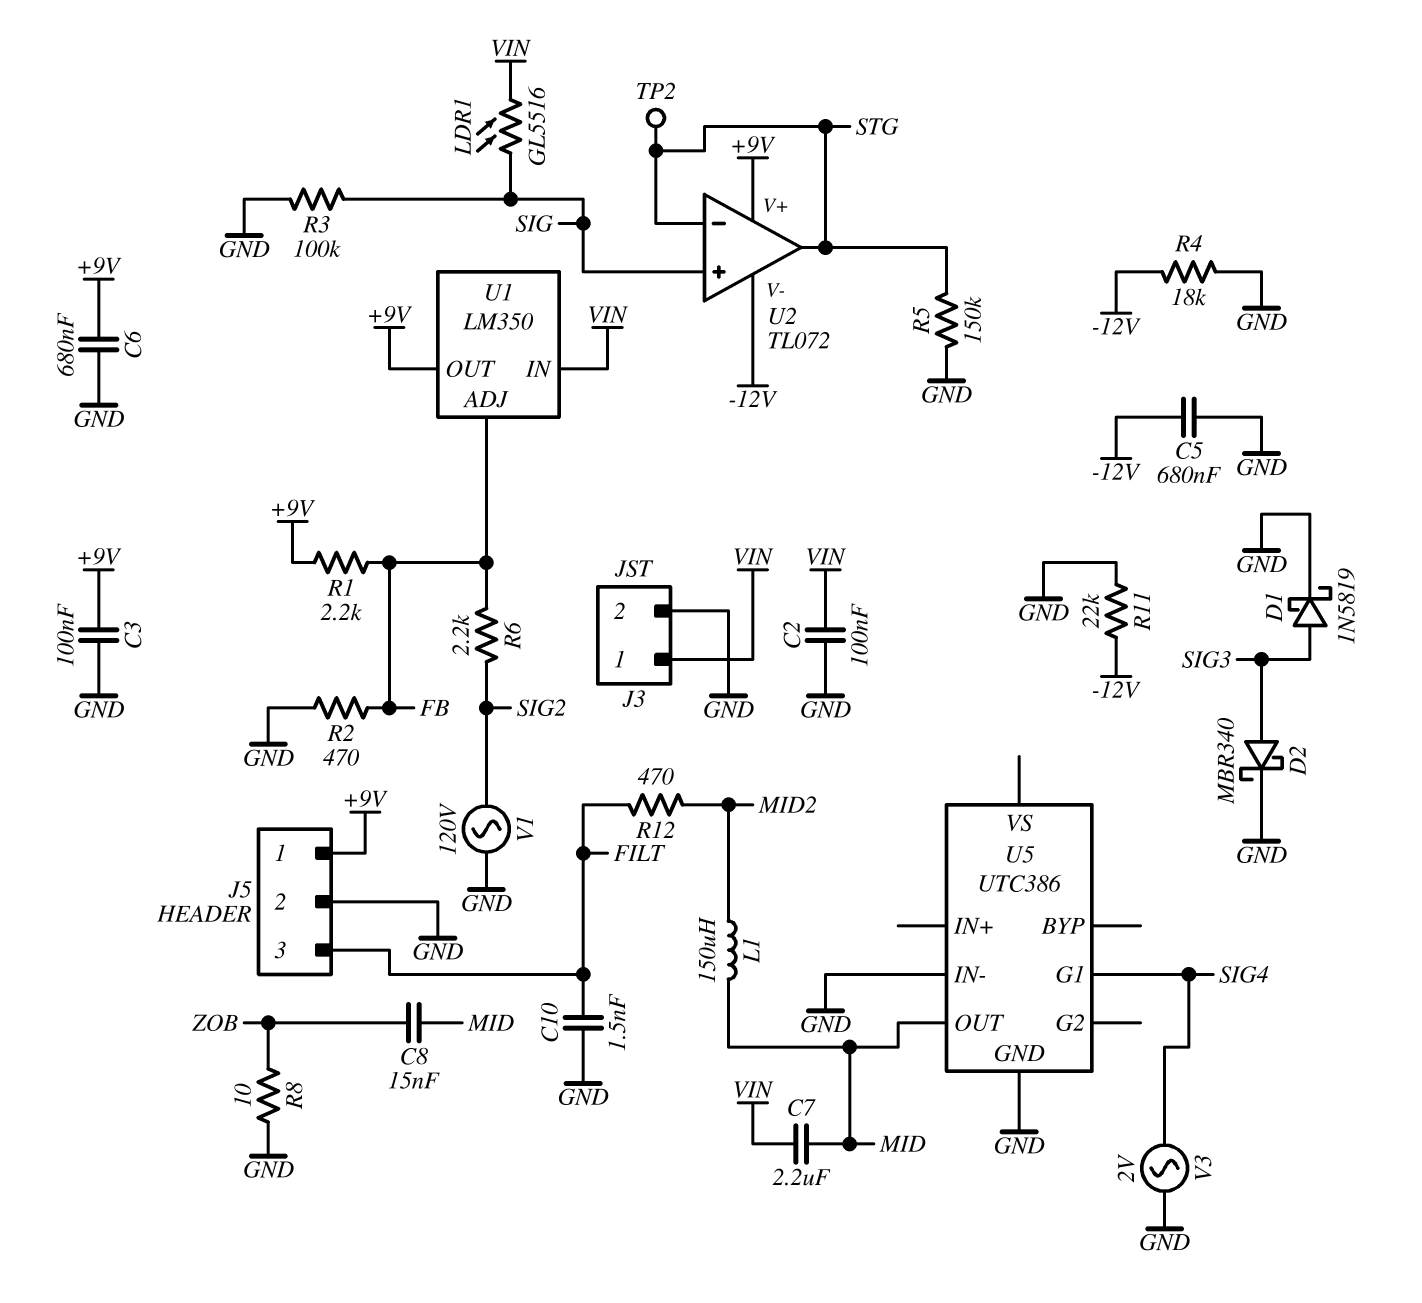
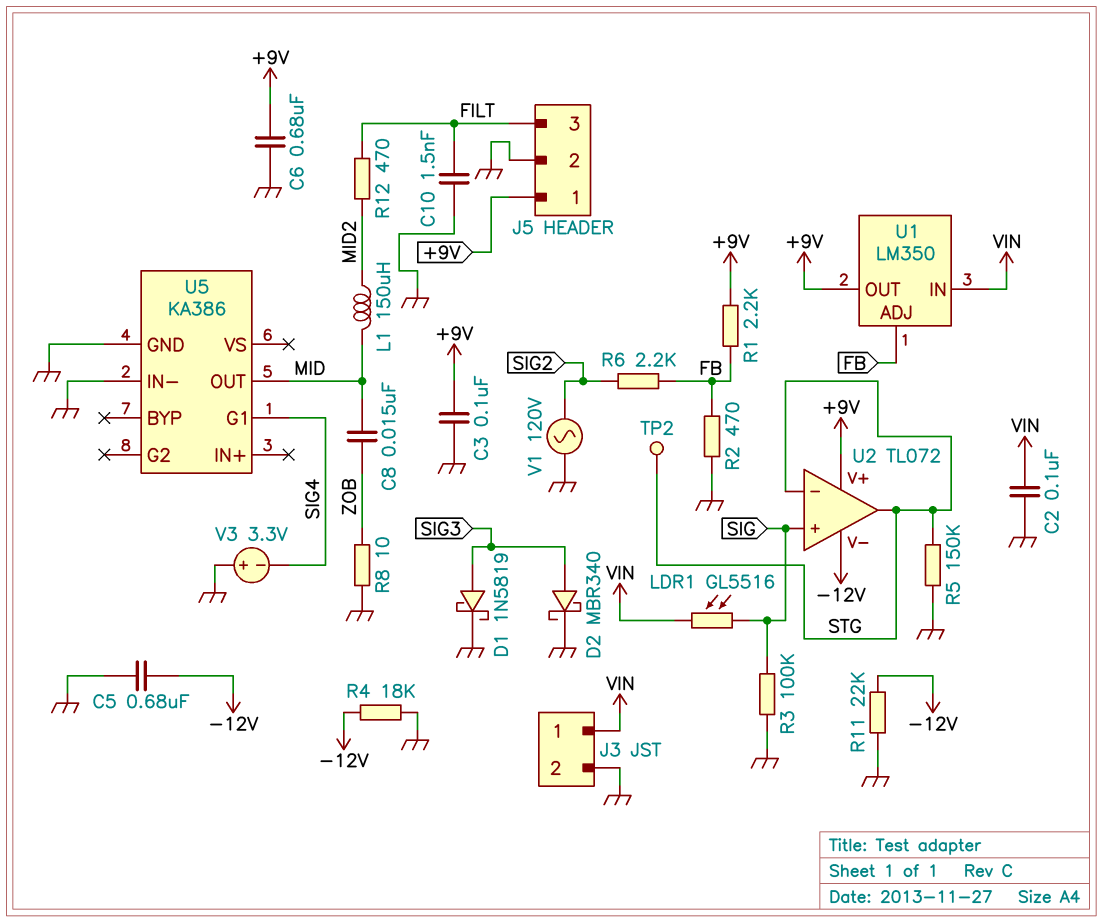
C7: 2.2uF (MID, VIN) -> none
U5: UTC386 -> KA386
V3: AC 2V (GND, SIG4) -> 3.3V (plus GND, minus SIG4)

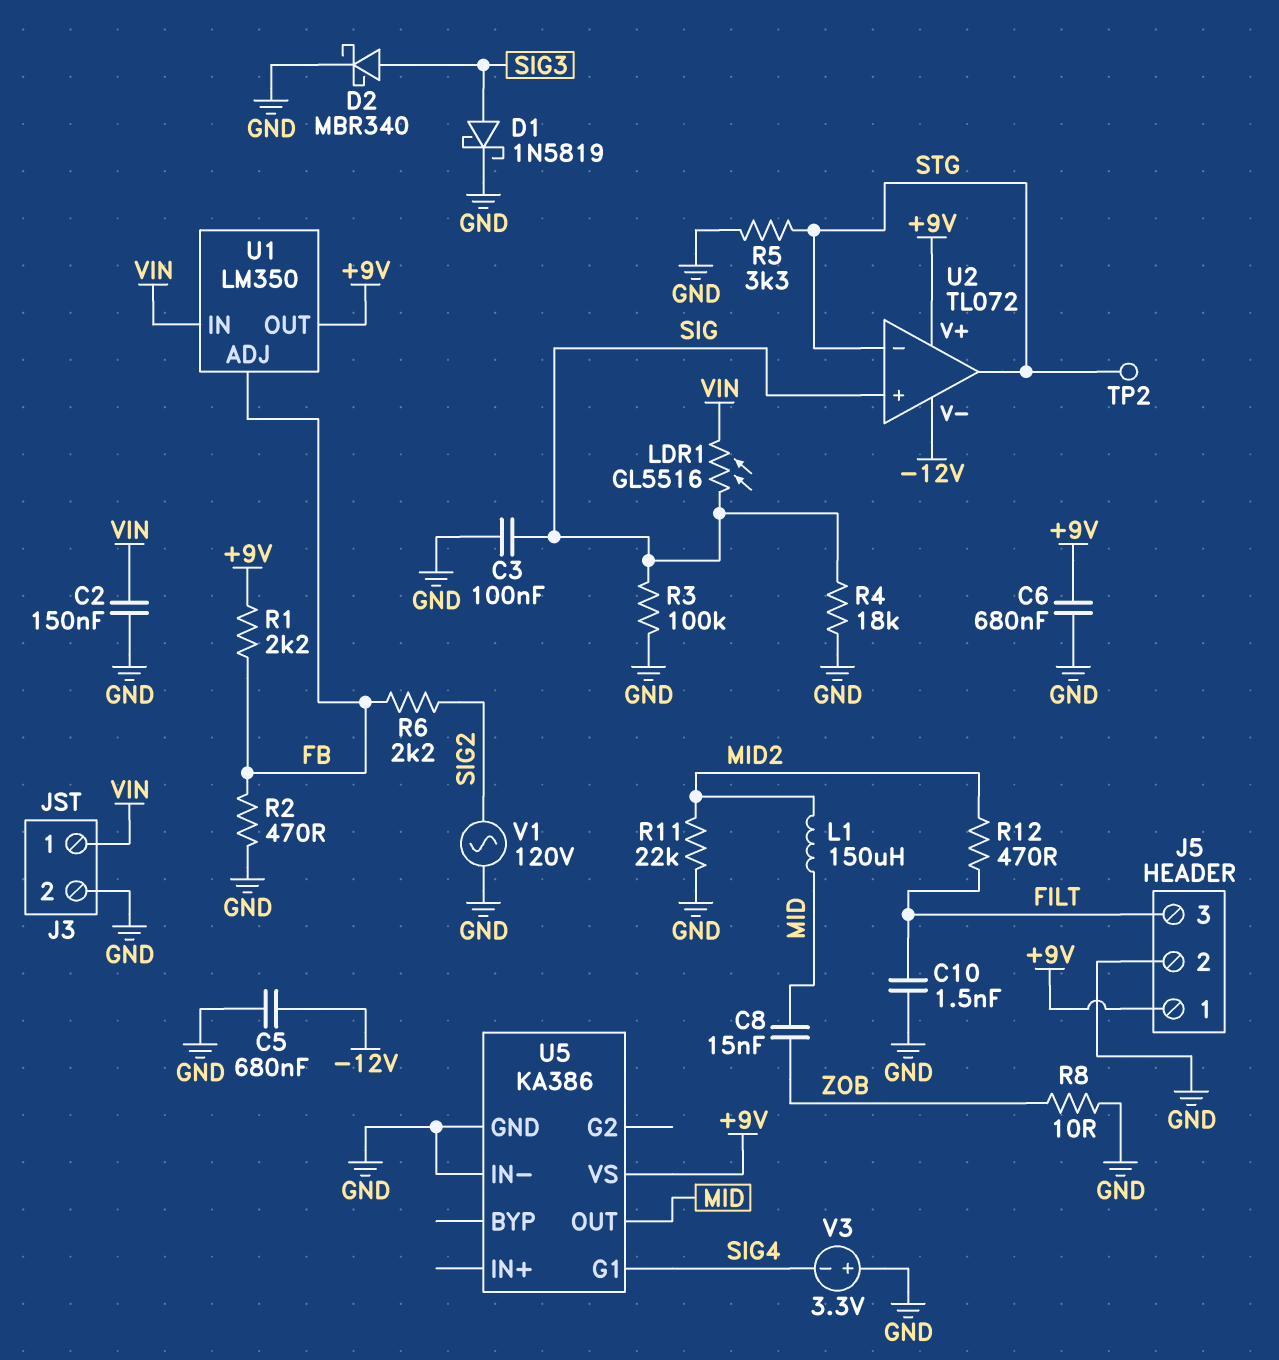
C2: 100nF (GND, VIN) -> 150nF (GND, VIN)
C3: 100nF (+9V, GND) -> 100nF (GND, SIG)
R4: 18k (-12V, GND) -> 18k (GND, SIG)
R5: 150k (GND, STG) -> 3.3k (GND, STG)
R11: 22k (-12V, GND) -> 22k (GND, MID2)
U5 pin VS: none -> +9V

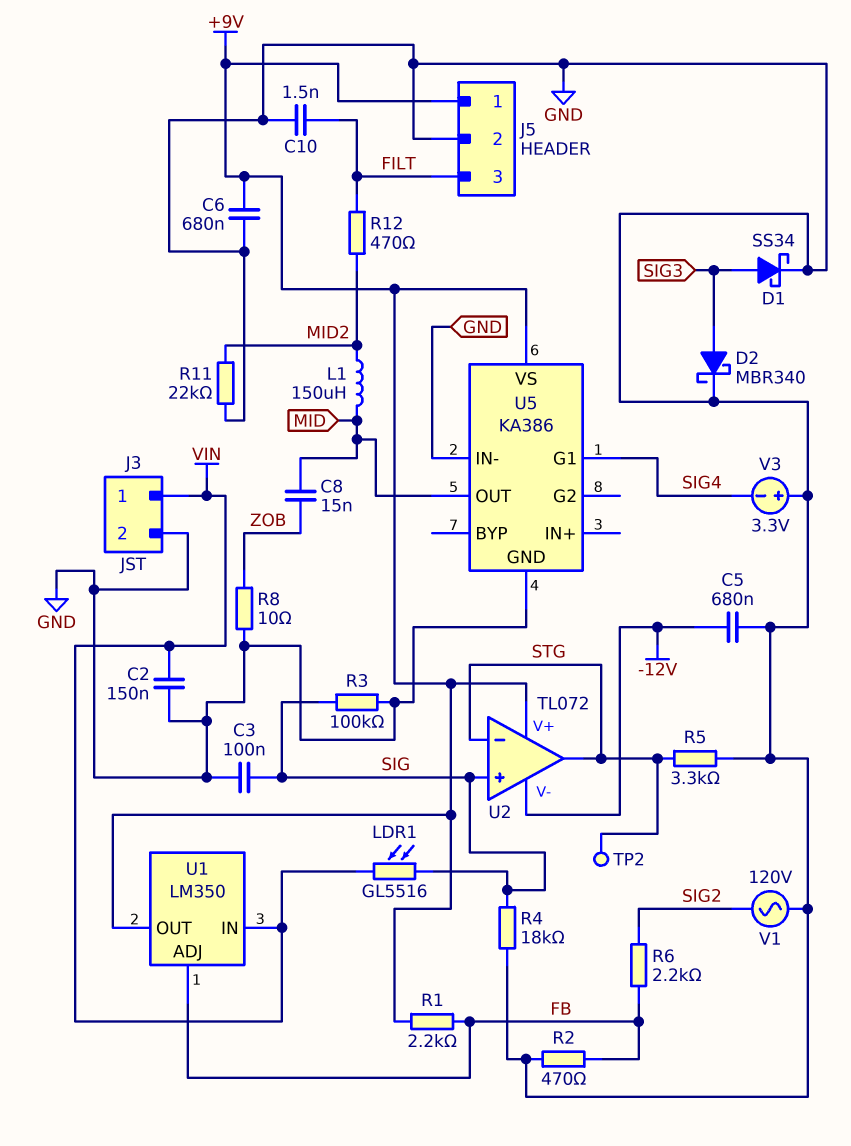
D1: schottky 1N5819 (A SIG3, K GND) -> schottky SS34 (A SIG3, K GND)

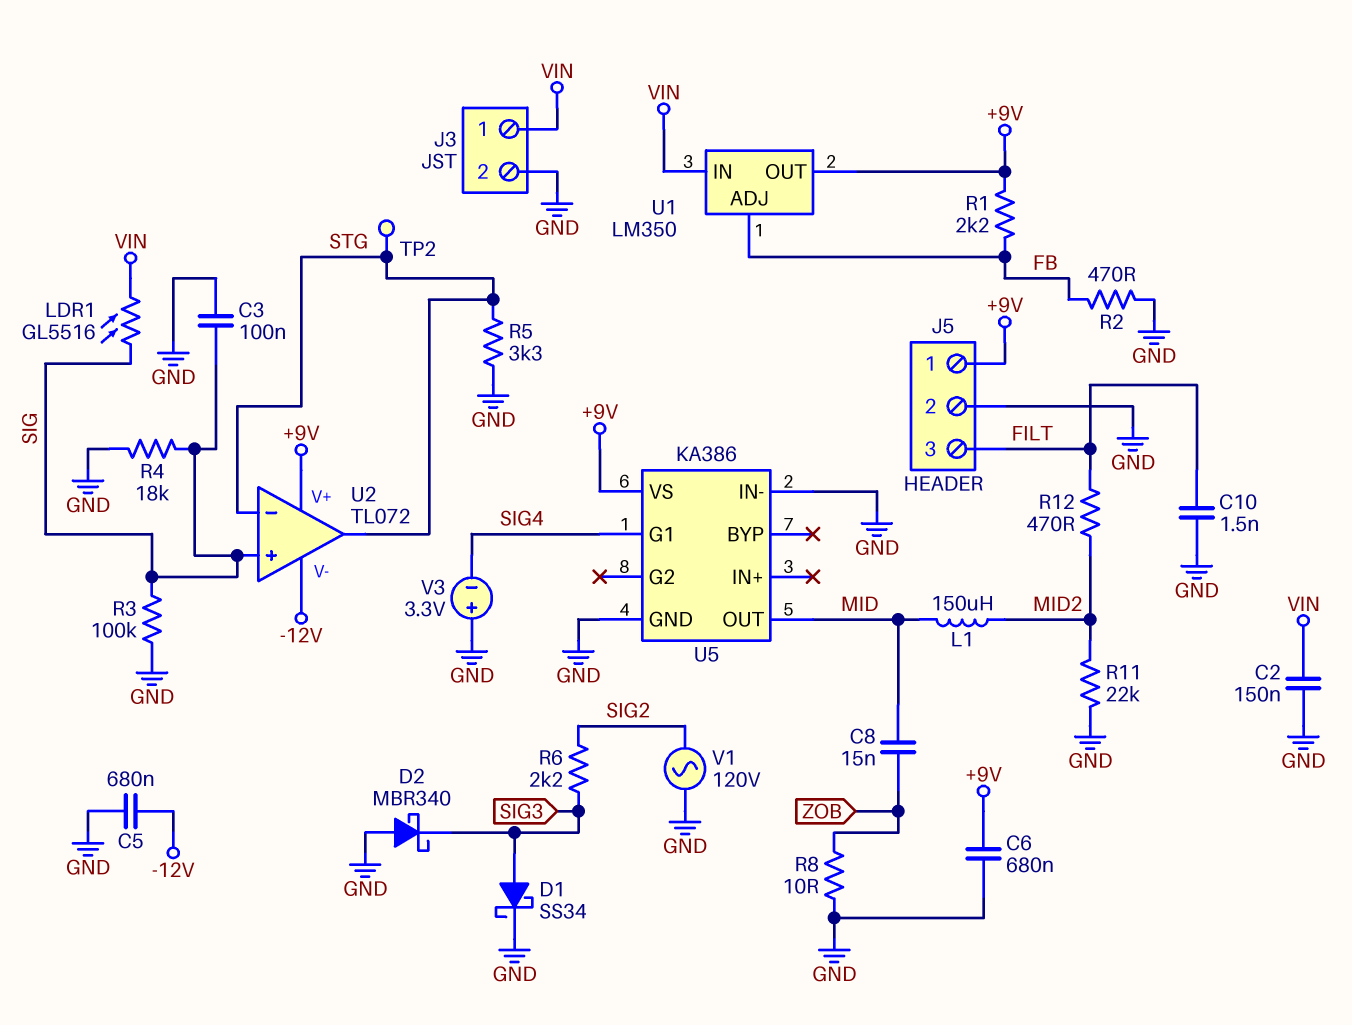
D2: schottky MBR340 (A SIG3, K GND) -> schottky MBR340 (A GND, K SIG3)
R6: 2.2k (FB, SIG2) -> 2.2k (SIG2, SIG3)

